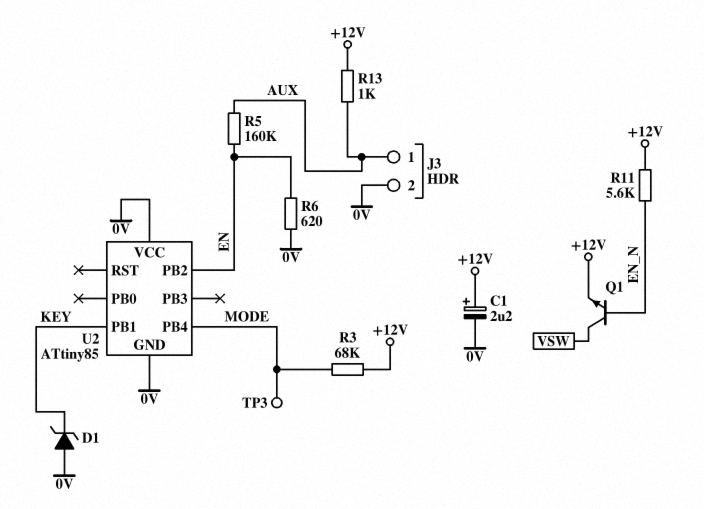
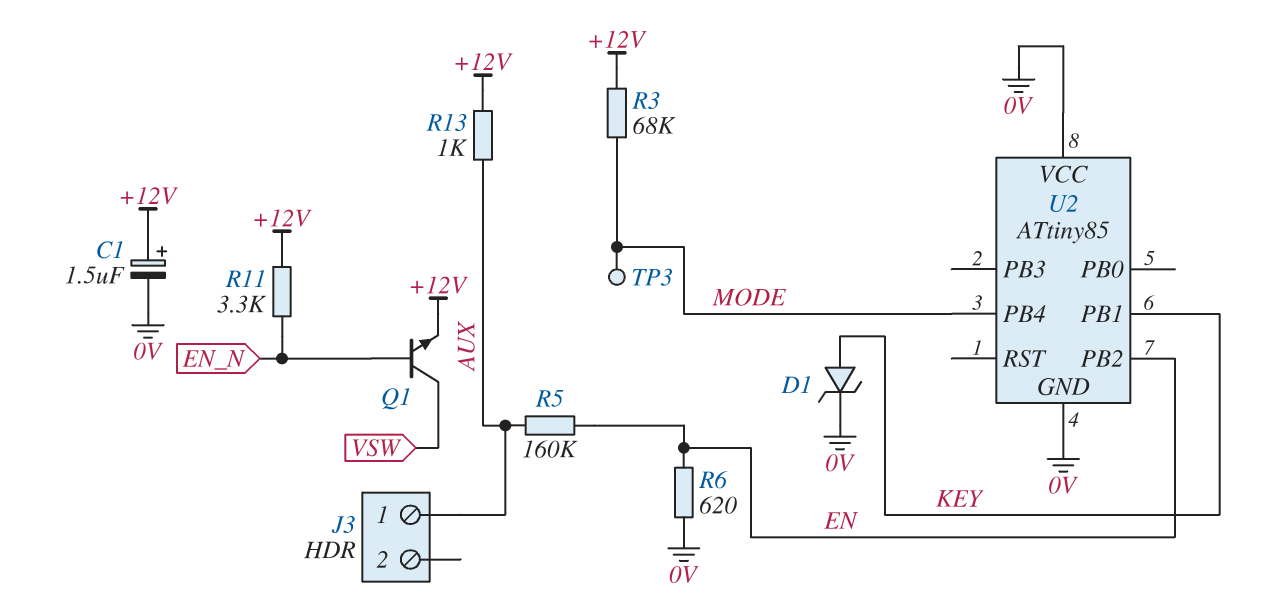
C1: 2.2uF (plus +12V, minus 0V) -> 1.5uF (plus +12V, minus 0V)
D1: zener (A 0V, K KEY) -> zener (A KEY, K 0V)
J3 pin 2: 0V -> none
R11: 5.6k (+12V, EN_N) -> 3.3k (+12V, EN_N)

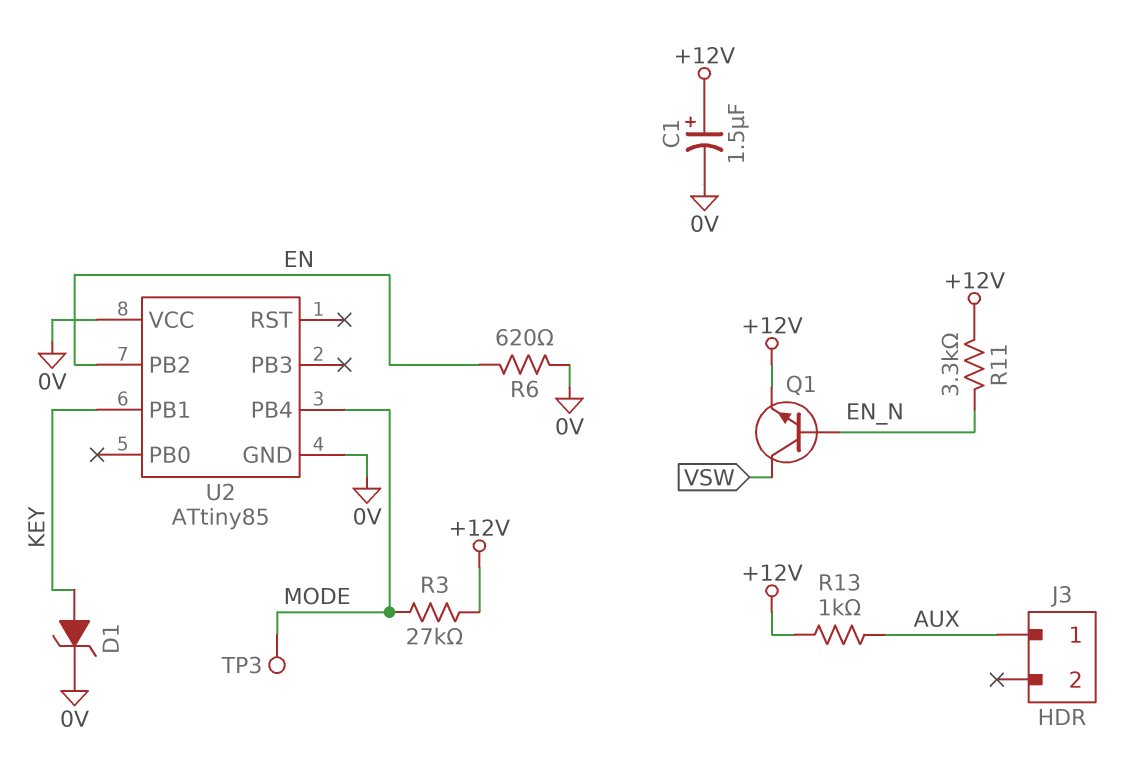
R3: 68k (+12V, MODE) -> 27k (+12V, MODE)
R5: 160k (AUX, EN) -> none

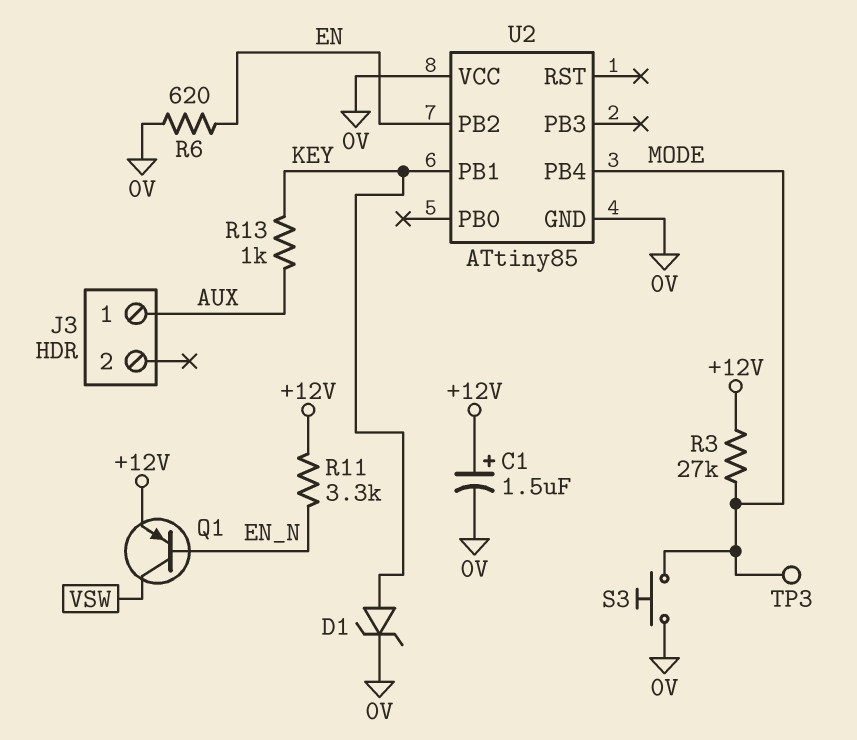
Q1: NPN (B EN_N, C VSW, E +12V) -> PNP (B EN_N, C VSW, E +12V)
R13: 1k (+12V, AUX) -> 1k (AUX, KEY)
S3: none -> button (0V, MODE)

